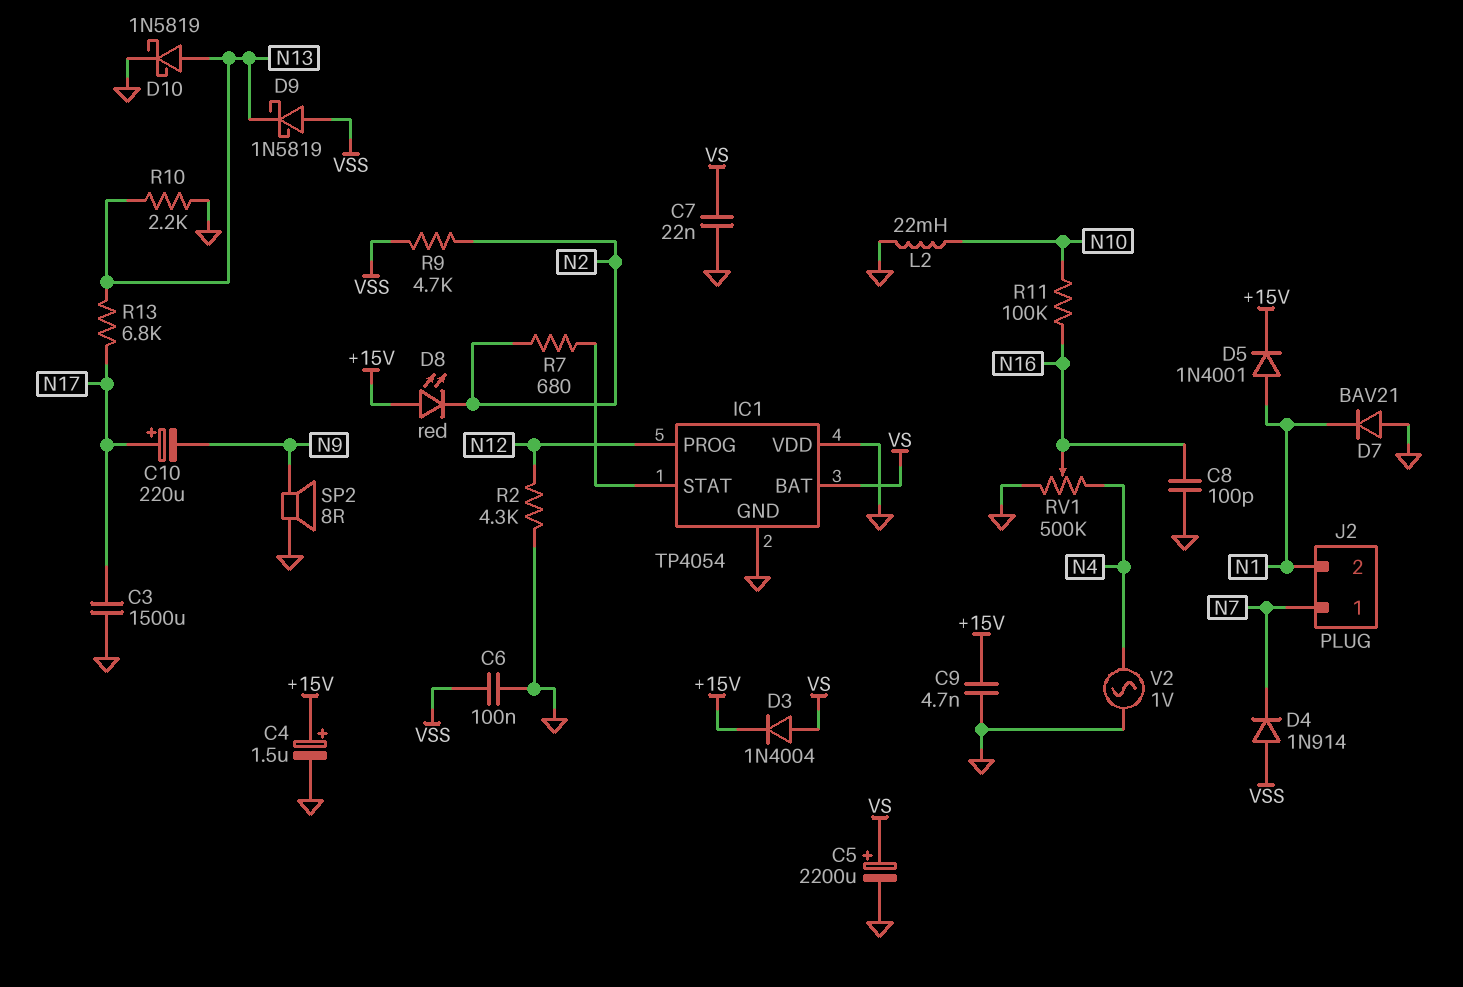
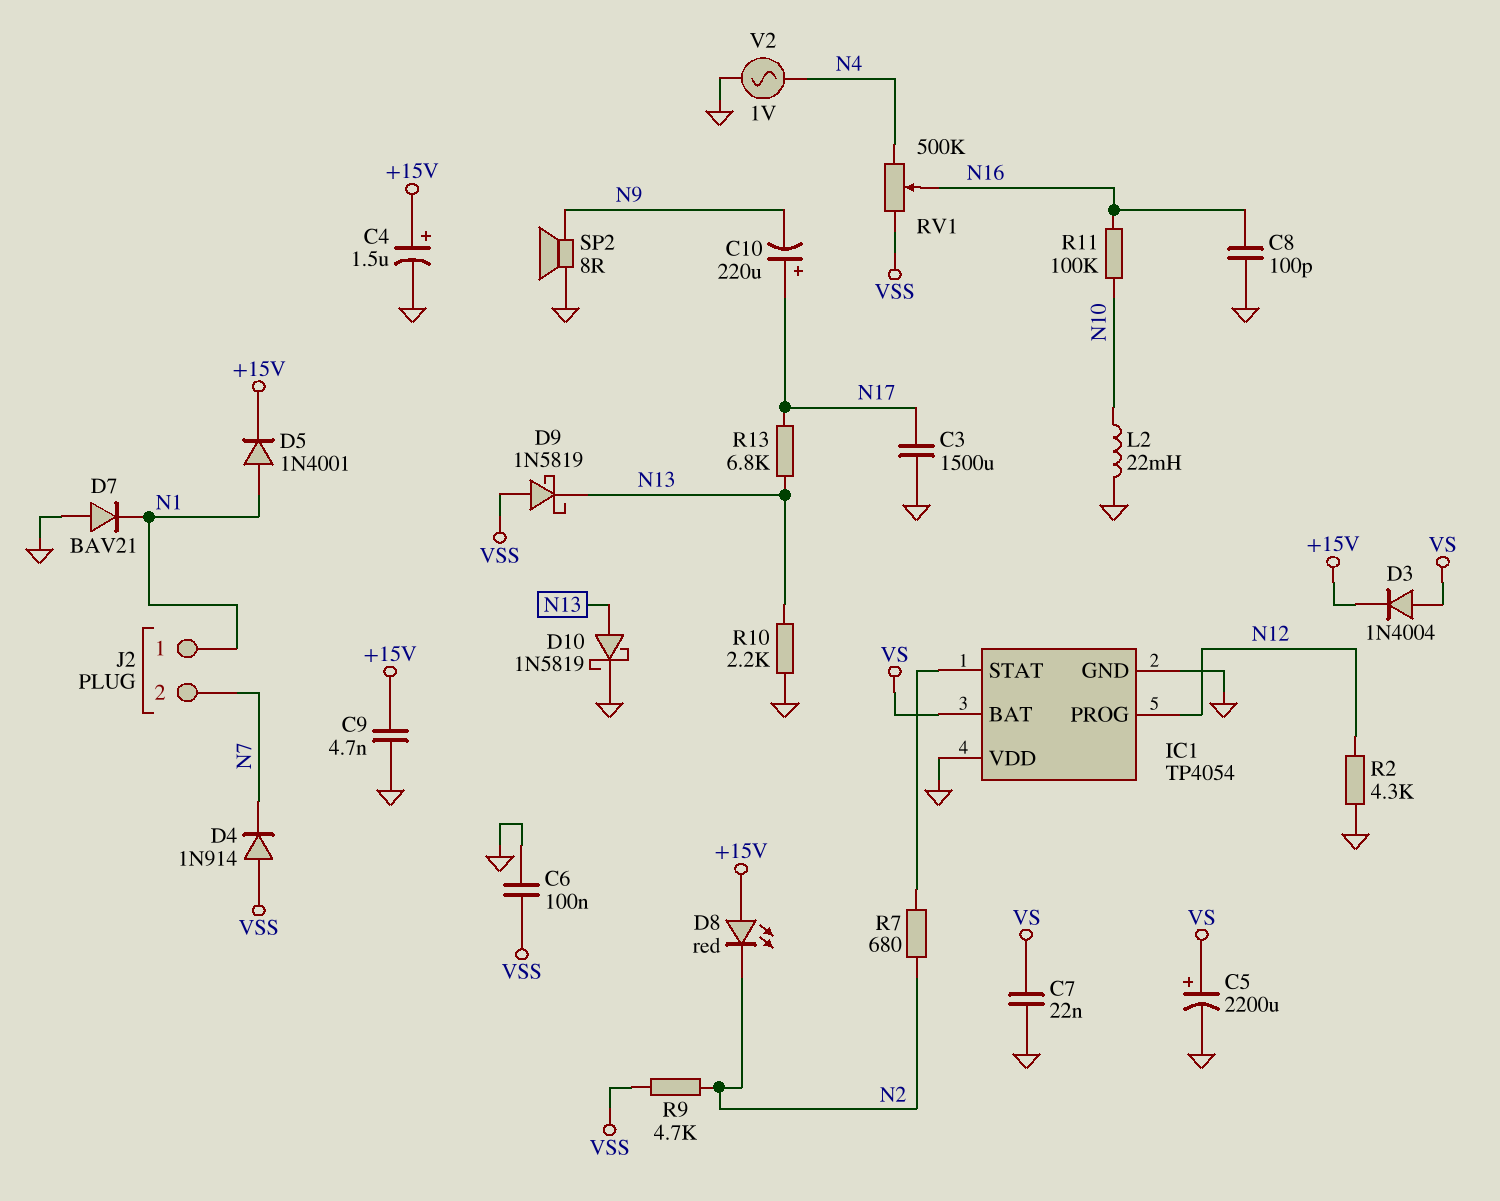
J2 pin 1: N7 -> N1
J2 pin 2: N1 -> N7
RV1: 500k (GND, N4, wiper N16) -> 500k (N4, VSS, wiper N16)

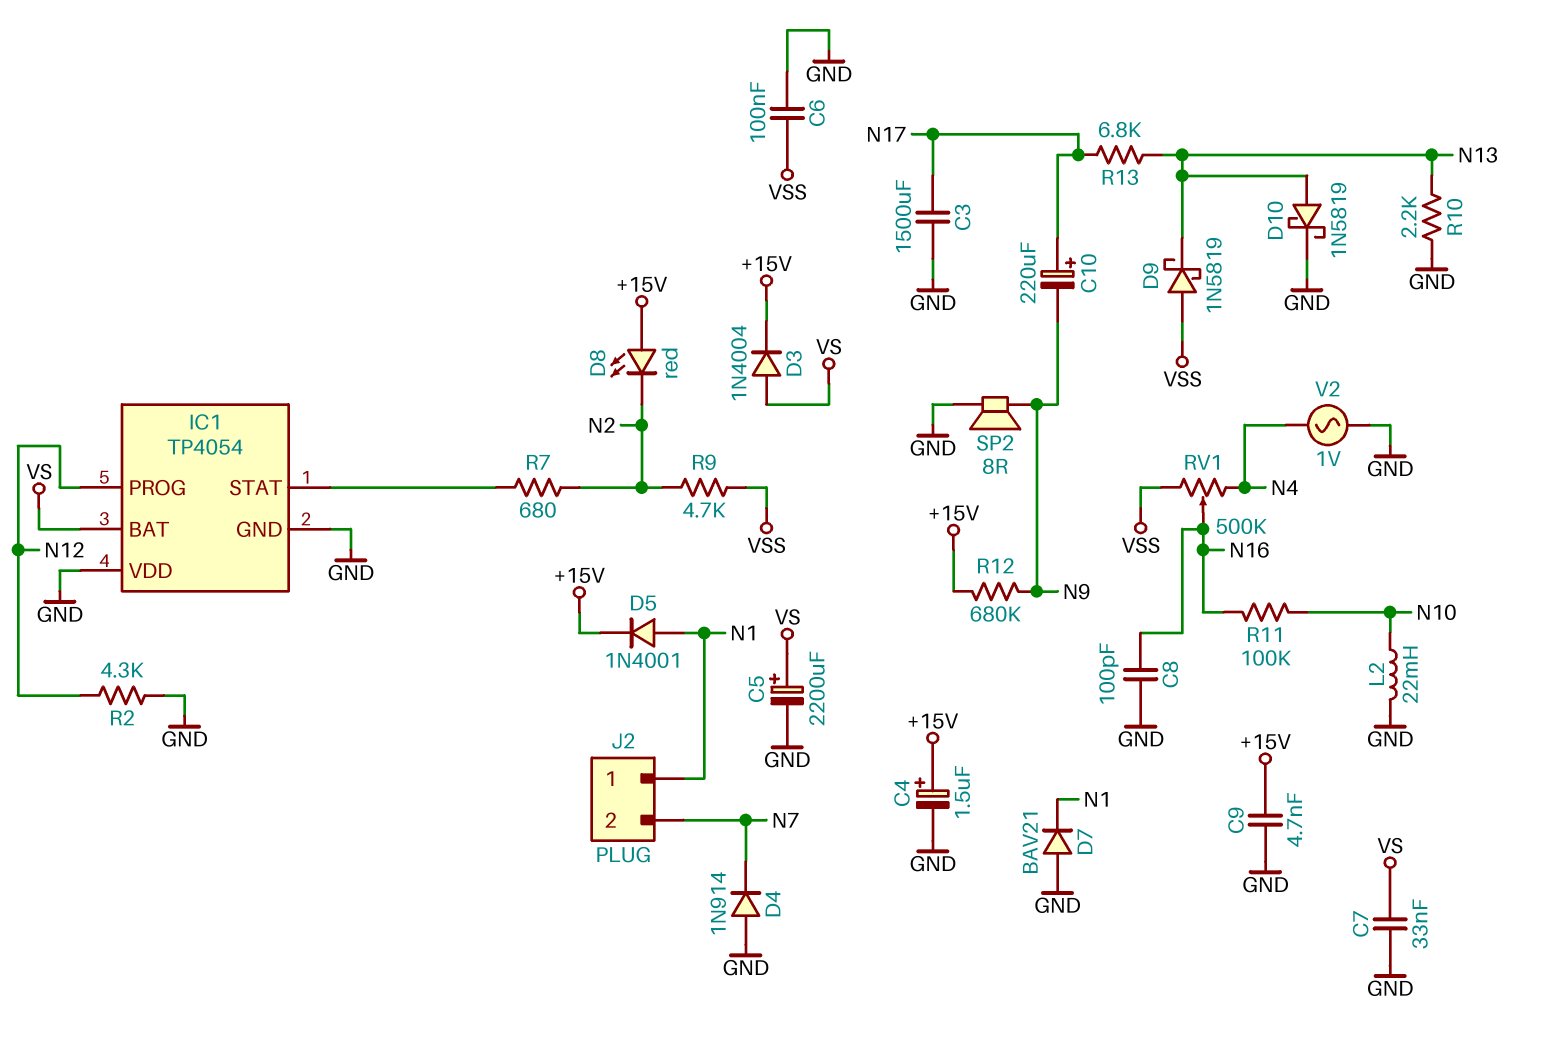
C7: 22nF (GND, VS) -> 33nF (GND, VS)
D4: diode 1N914 (A VSS, K N7) -> diode 1N914 (A GND, K N7)
R12: none -> 680k (+15V, N9)

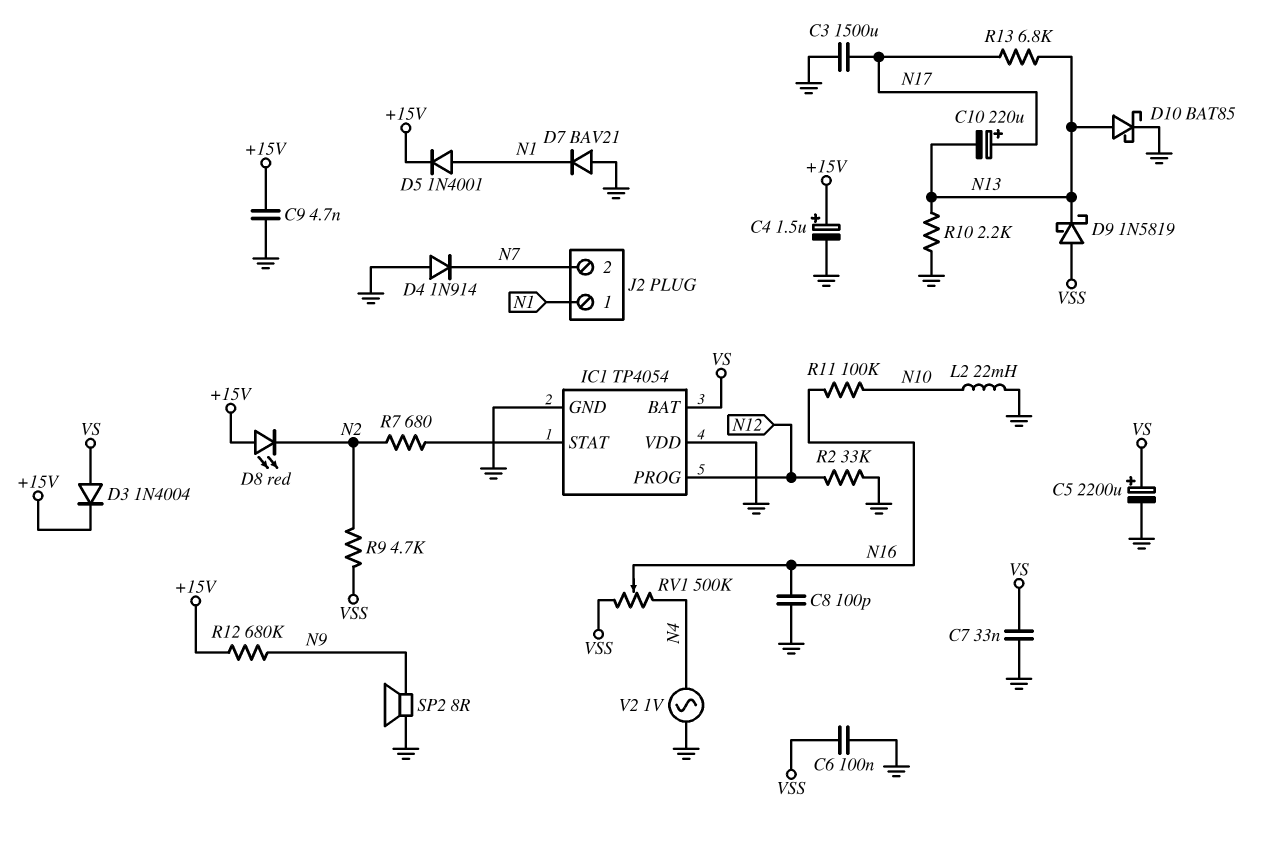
C10: 220uF (plus N17, minus N9) -> 220uF (plus N17, minus N13)
D10: schottky 1N5819 (A N13, K GND) -> schottky BAT85 (A N13, K GND)
R2: 4.3k (GND, N12) -> 33k (GND, N12)

